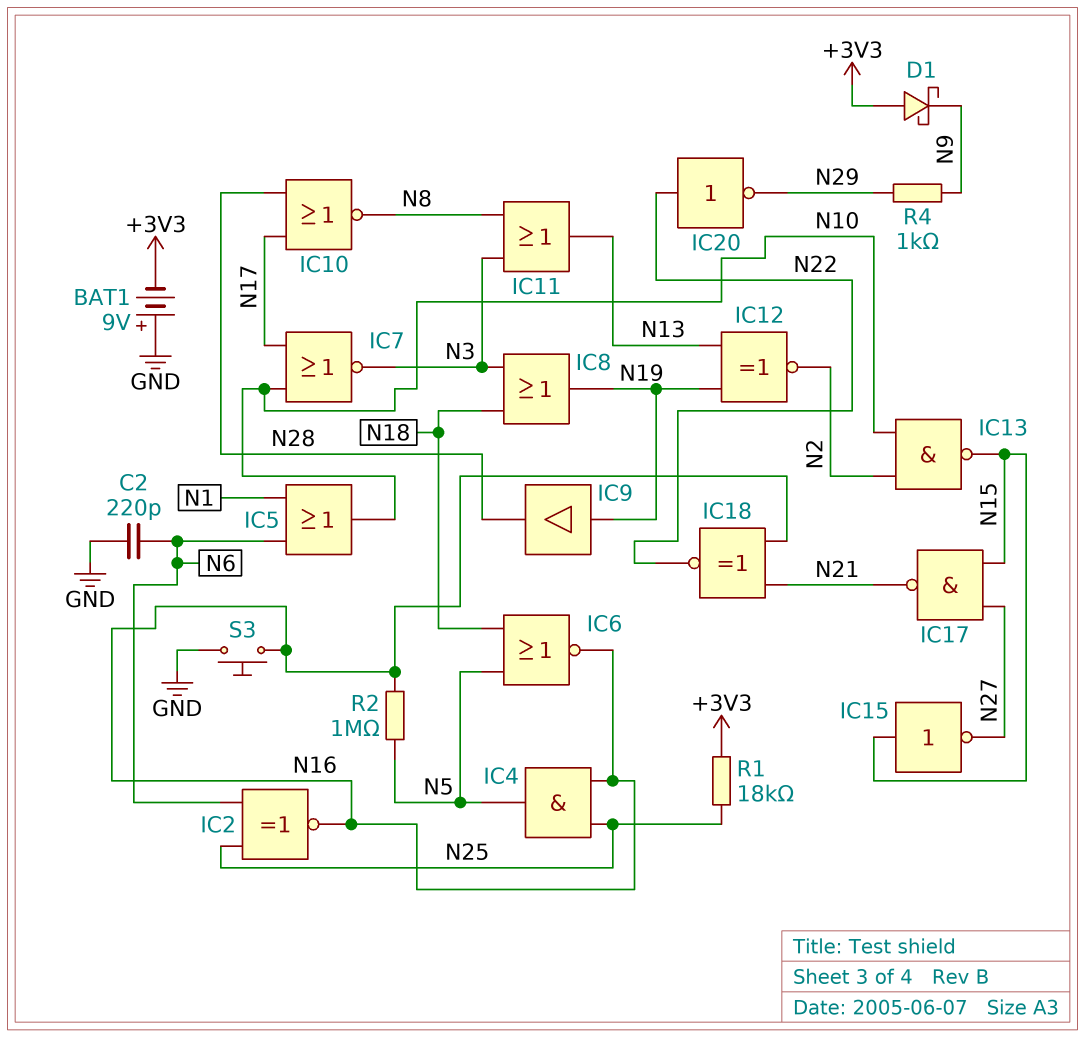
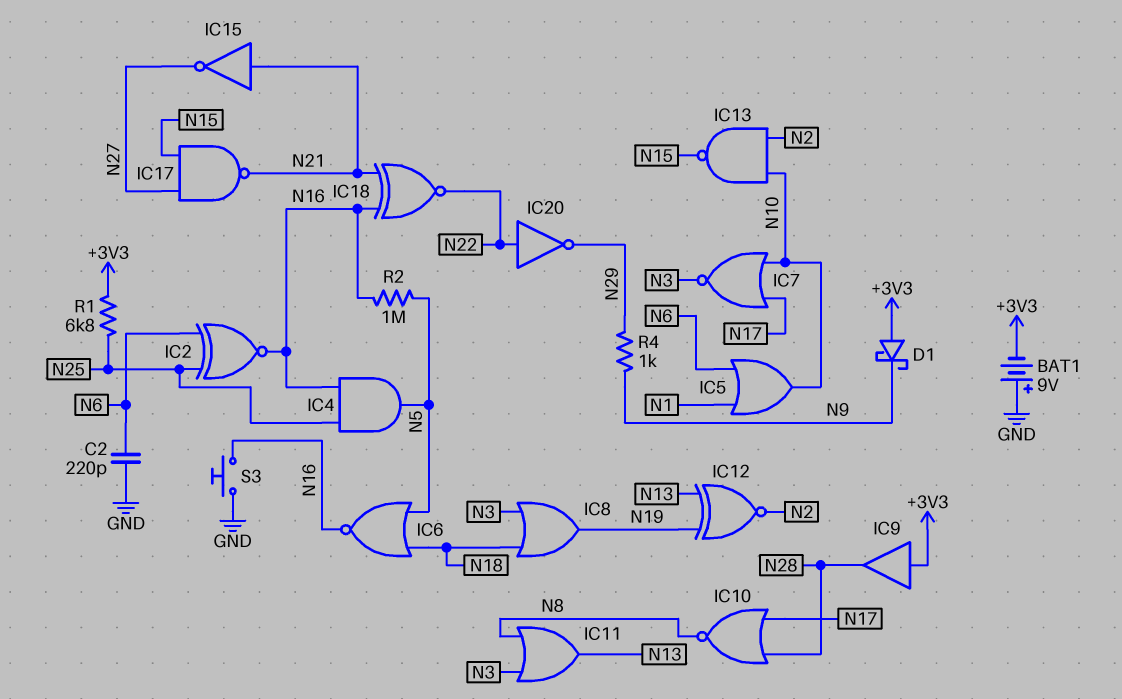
IC9: buffer (in N19, out N28) -> buffer (in +3V3, out N28)
IC15: NOT (in N15, out N27) -> NOT (in N21, out N27)
R1: 18k (+3V3, N25) -> 6.8k (+3V3, N25)

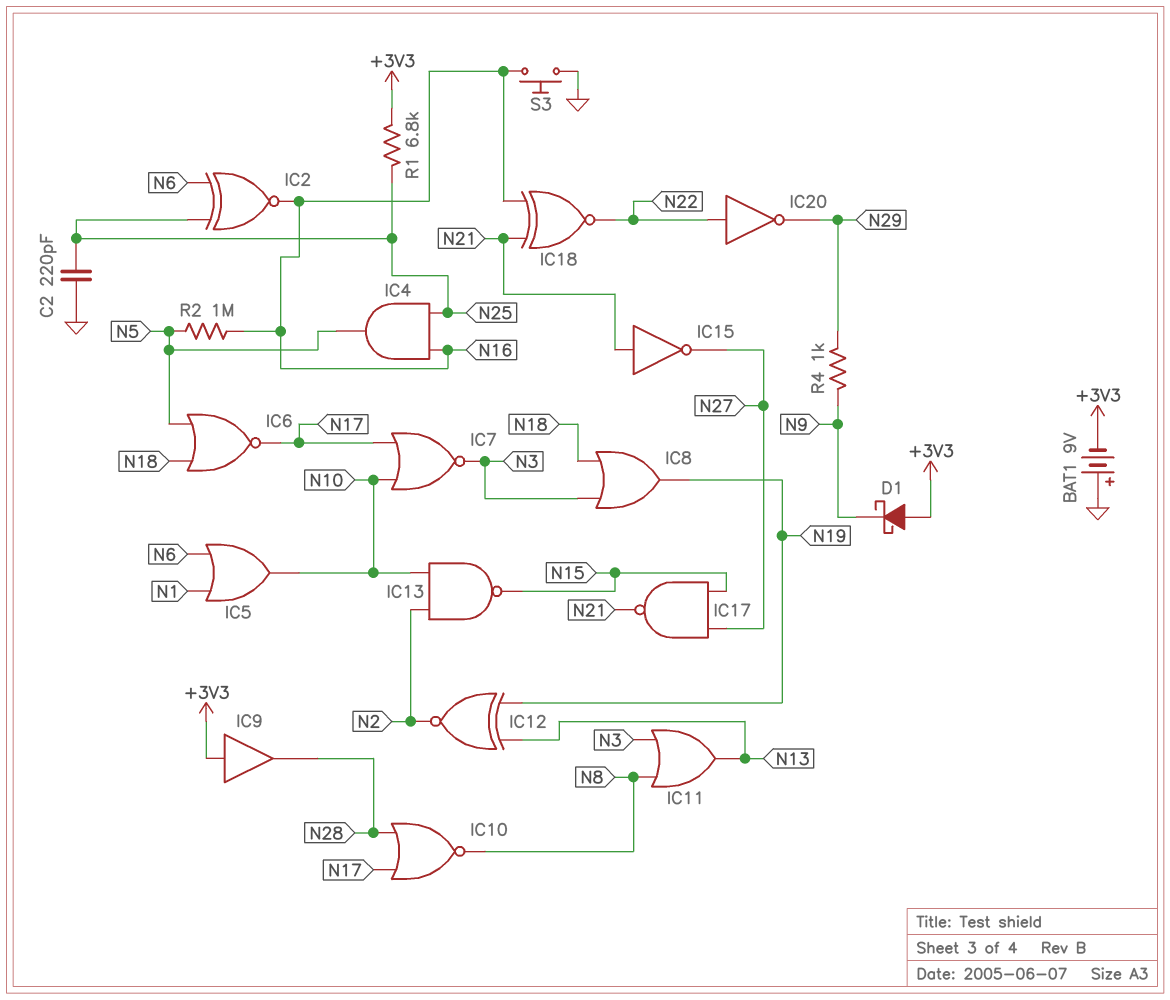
C2: 220pF (GND, N6) -> 220pF (GND, N25)
IC6: NOR (in N5, in N18, out N16) -> NOR (in N5, in N18, out N17)

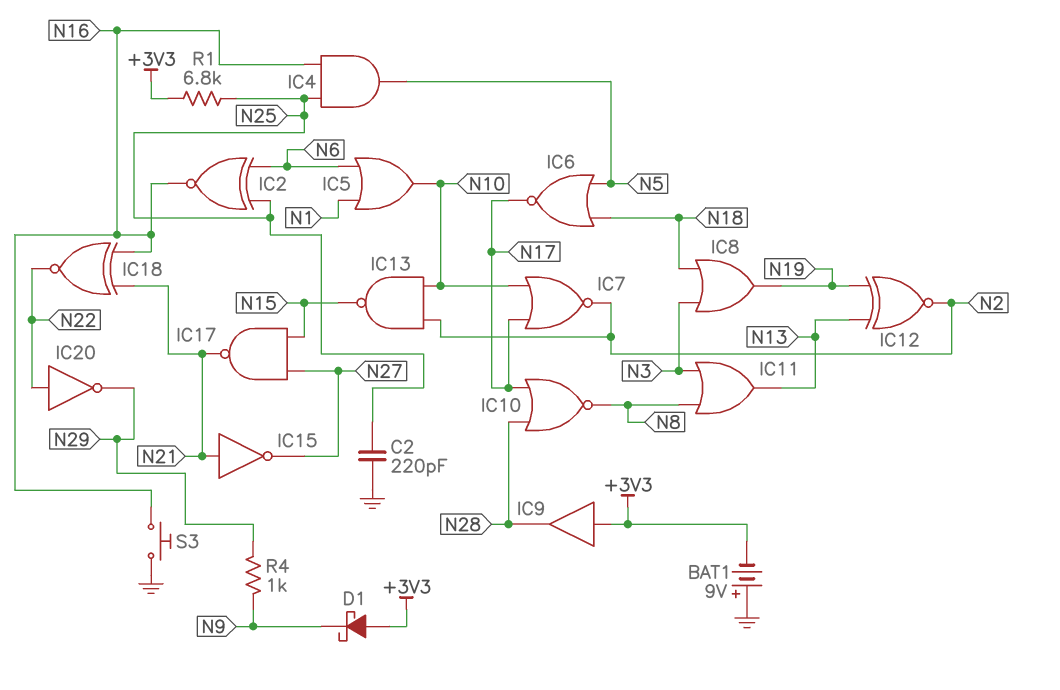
IC7: NOR (in N10, in N17, out N3) -> NOR (in N10, in N17, out N2)
R2: 1M (N5, N16) -> none

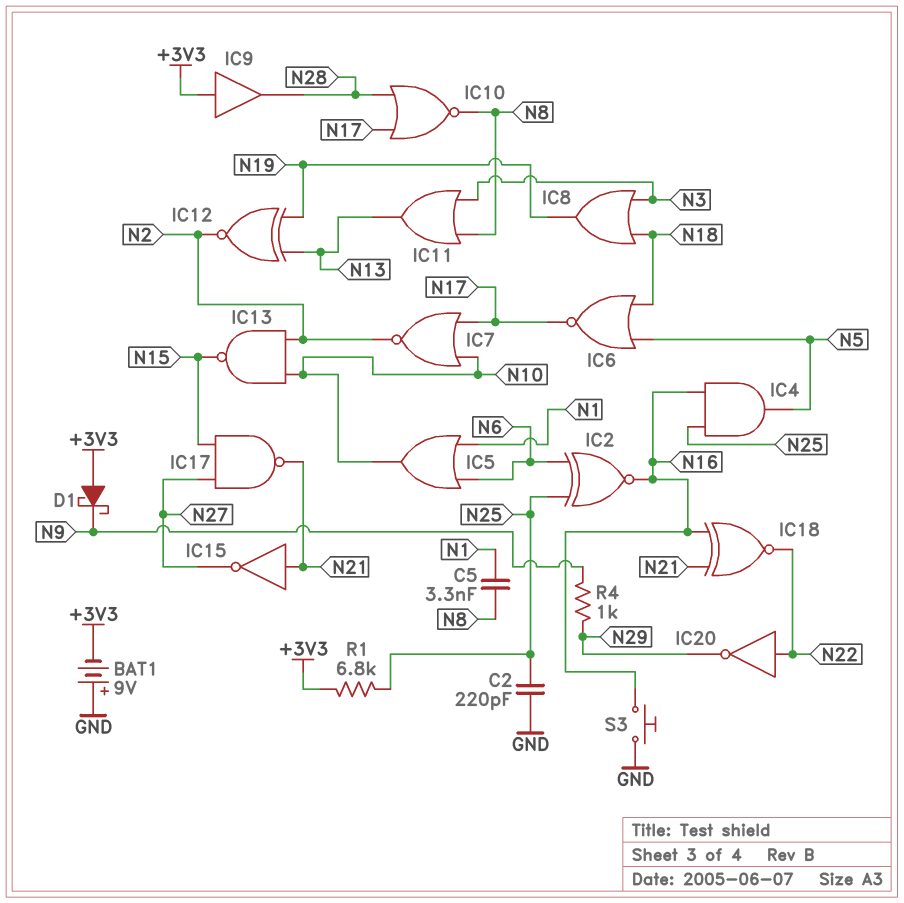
C5: none -> 3.3nF (N1, N8)

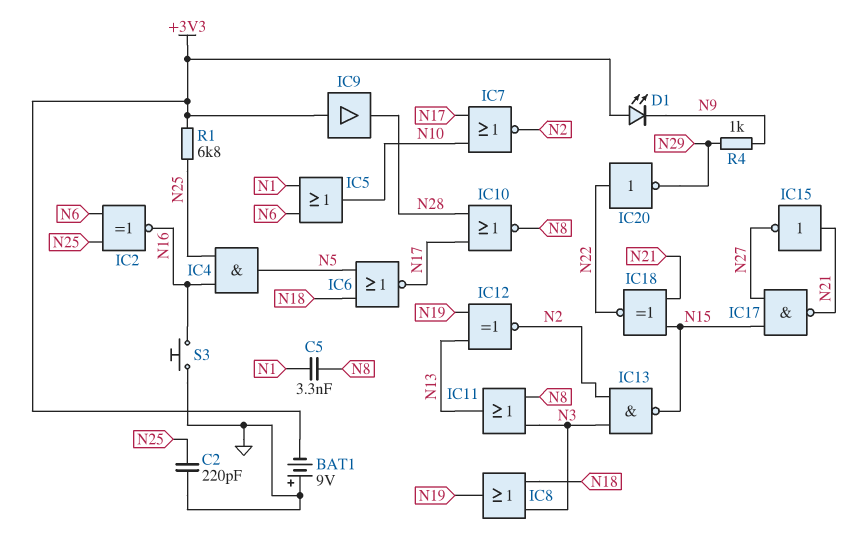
D1: schottky (A +3V3, K N9) -> LED (A +3V3, K N9)
IC13: NAND (in N2, in N10, out N15) -> NAND (in N2, in N3, out N15)
IC18: XNOR (in N16, in N21, out N22) -> XNOR (in N15, in N21, out N22)

